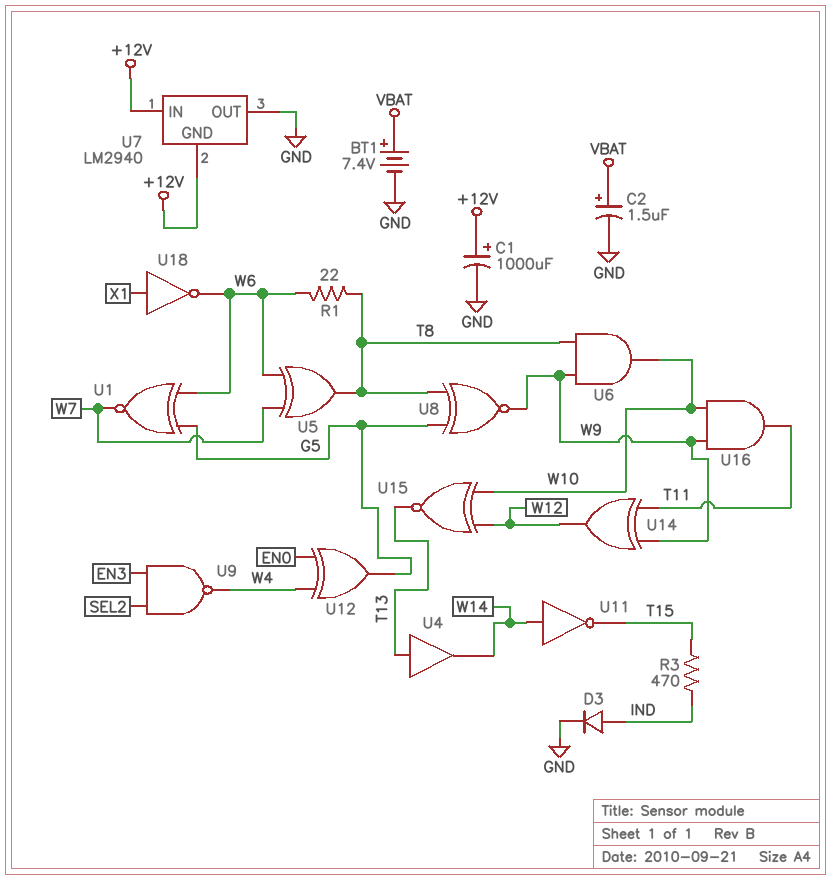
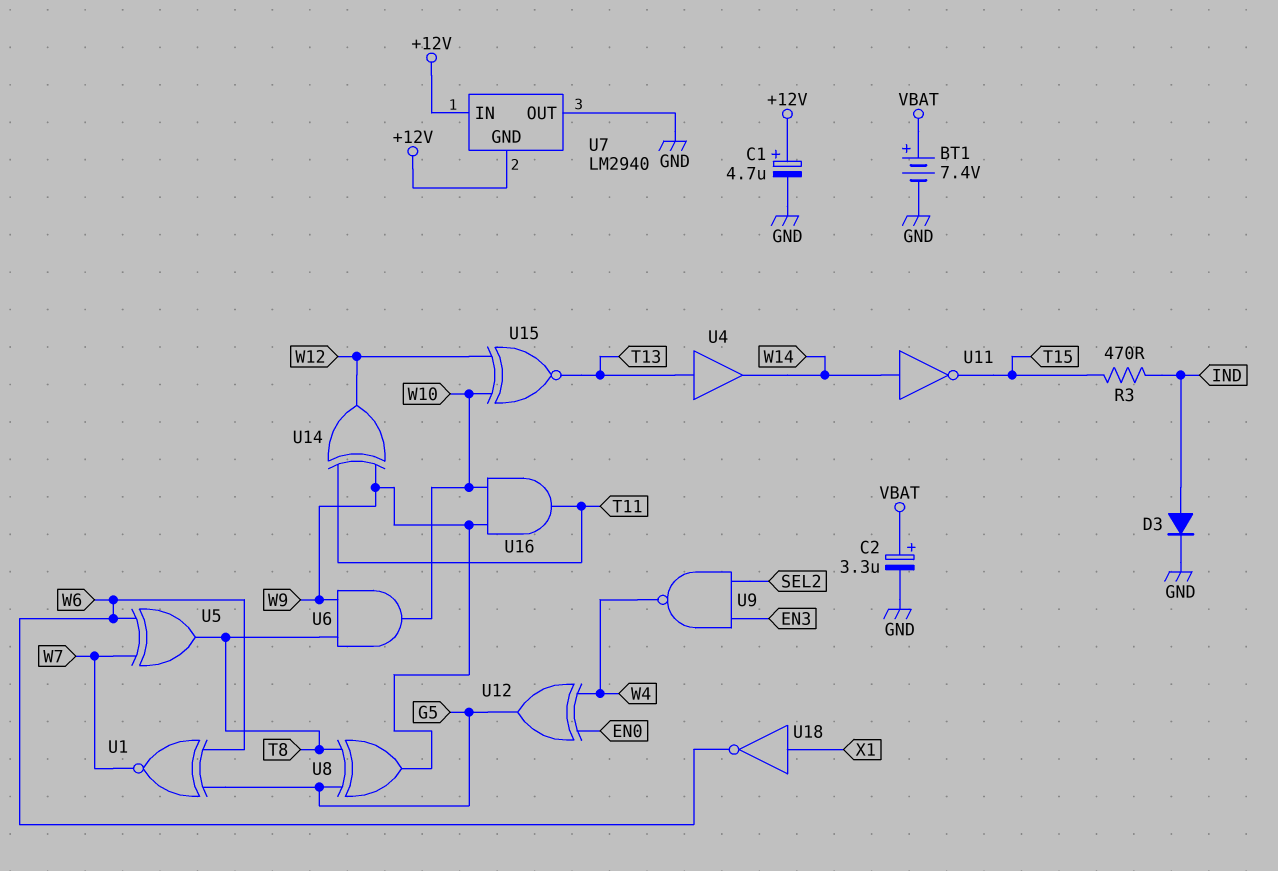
C1: 1000uF (plus +12V, minus GND) -> 4.7uF (plus +12V, minus GND)
C2: 1.5uF (plus VBAT, minus GND) -> 3.3uF (plus VBAT, minus GND)
R1: 22 (T8, W6) -> none
U8: XNOR (in G5, in T8, out W9) -> XOR (in G5, in T8, out W9)

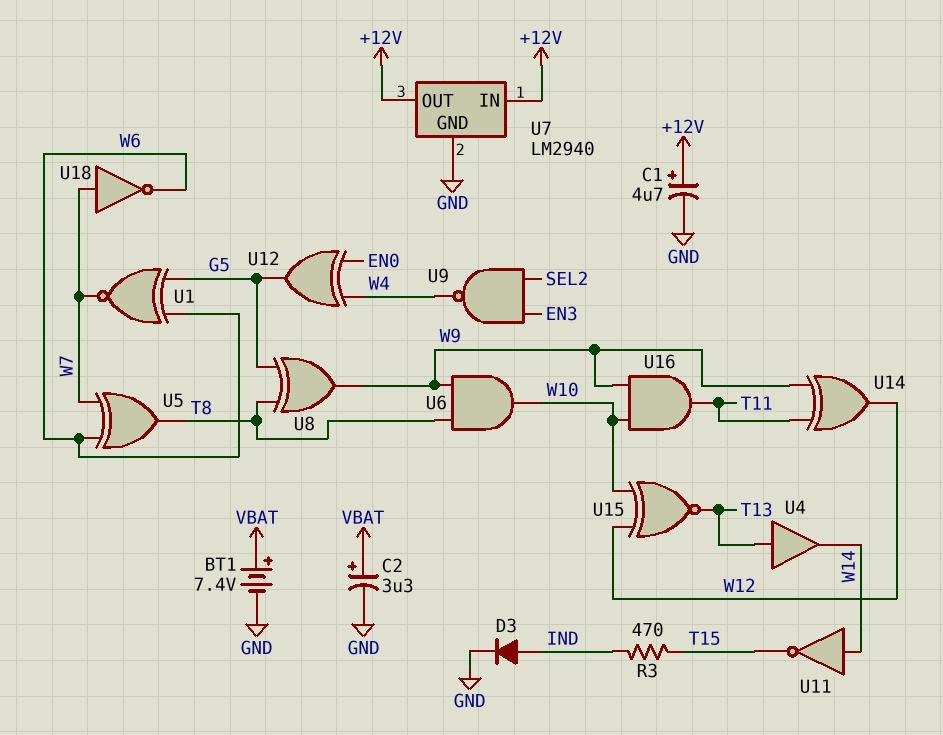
U7 pin GND: +12V -> GND
U7 pin OUT: GND -> +12V
U18: NOT (in X1, out W6) -> NOT (in W7, out W6)

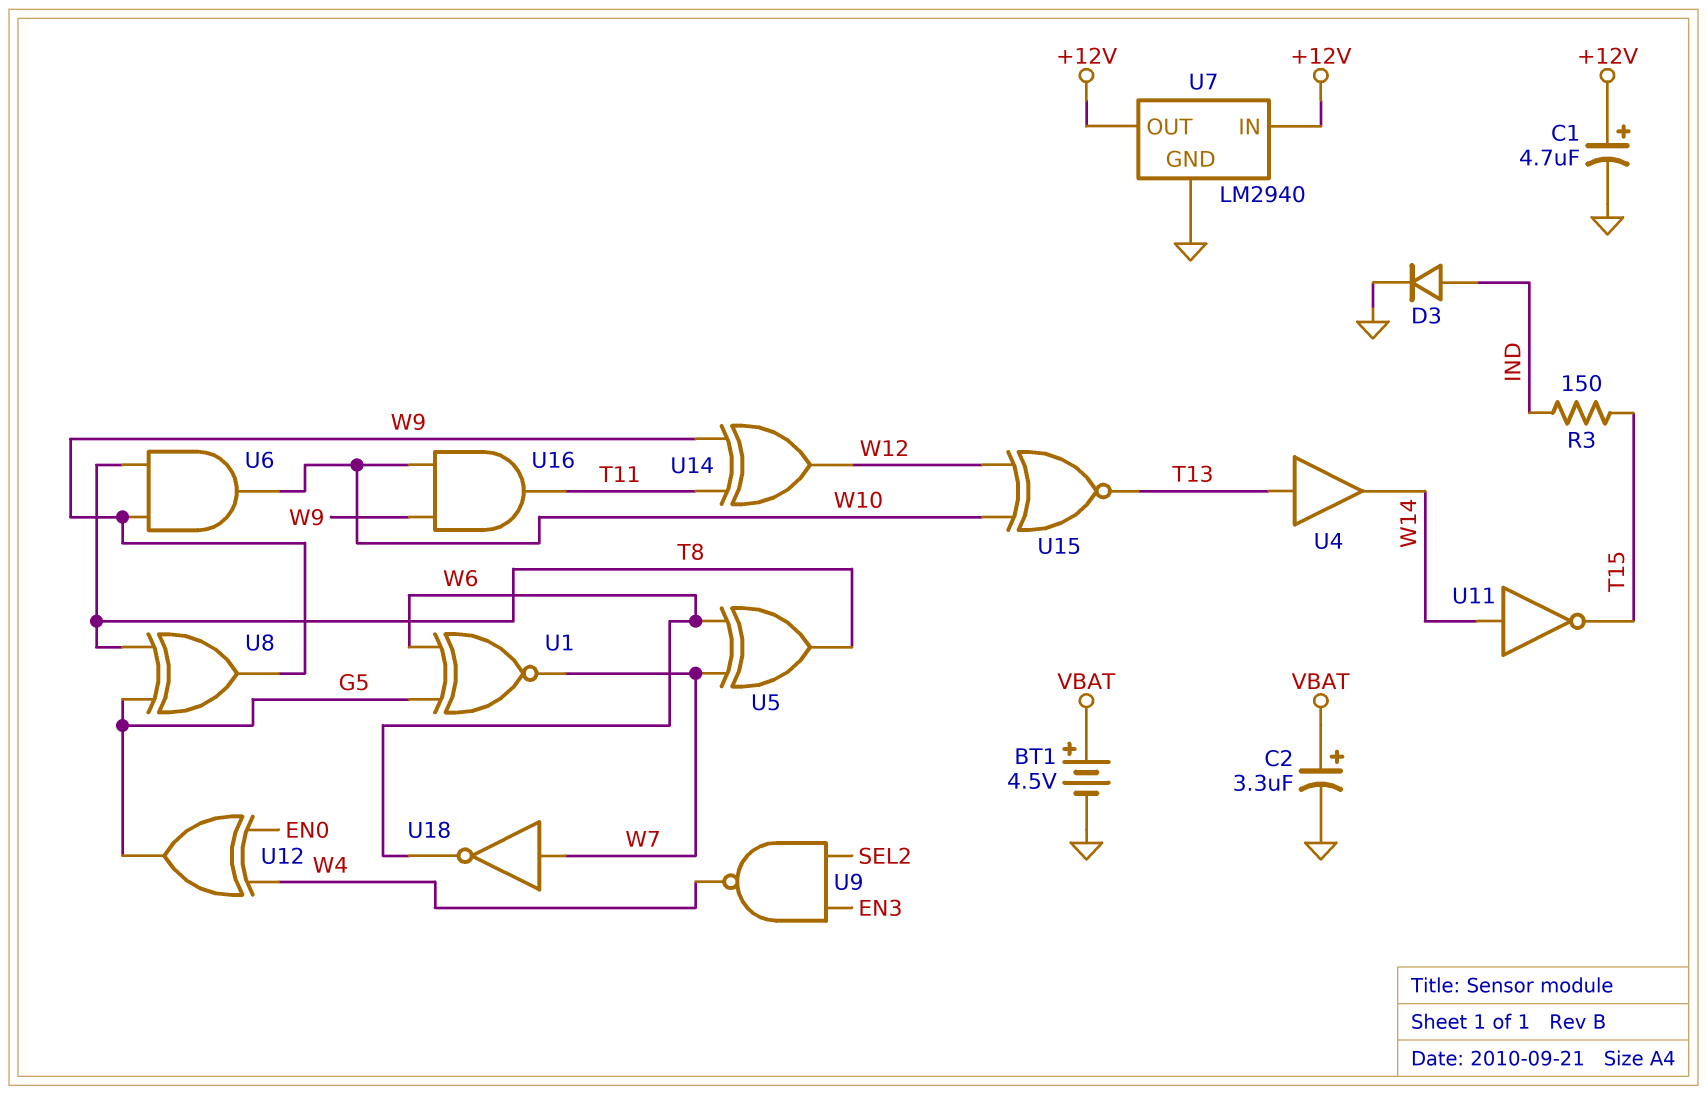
BT1: 7.4V (plus VBAT, minus GND) -> 4.5V (plus VBAT, minus GND)
R3: 470 (IND, T15) -> 150 (IND, T15)

